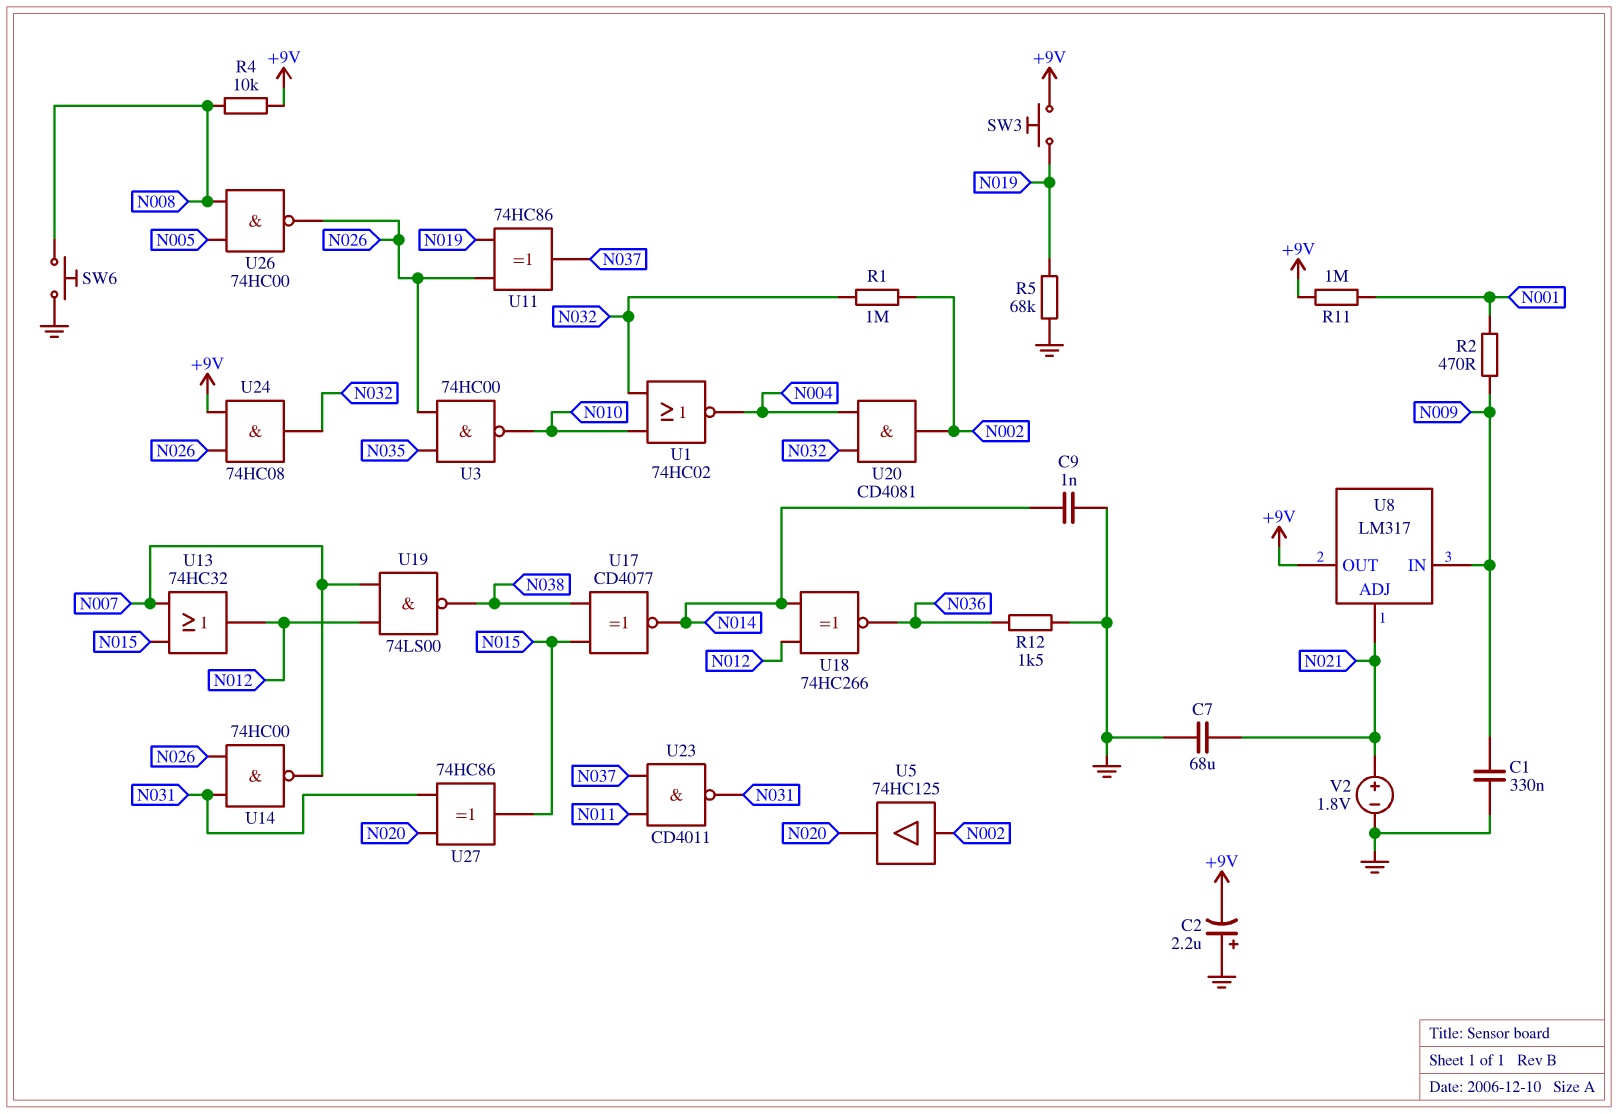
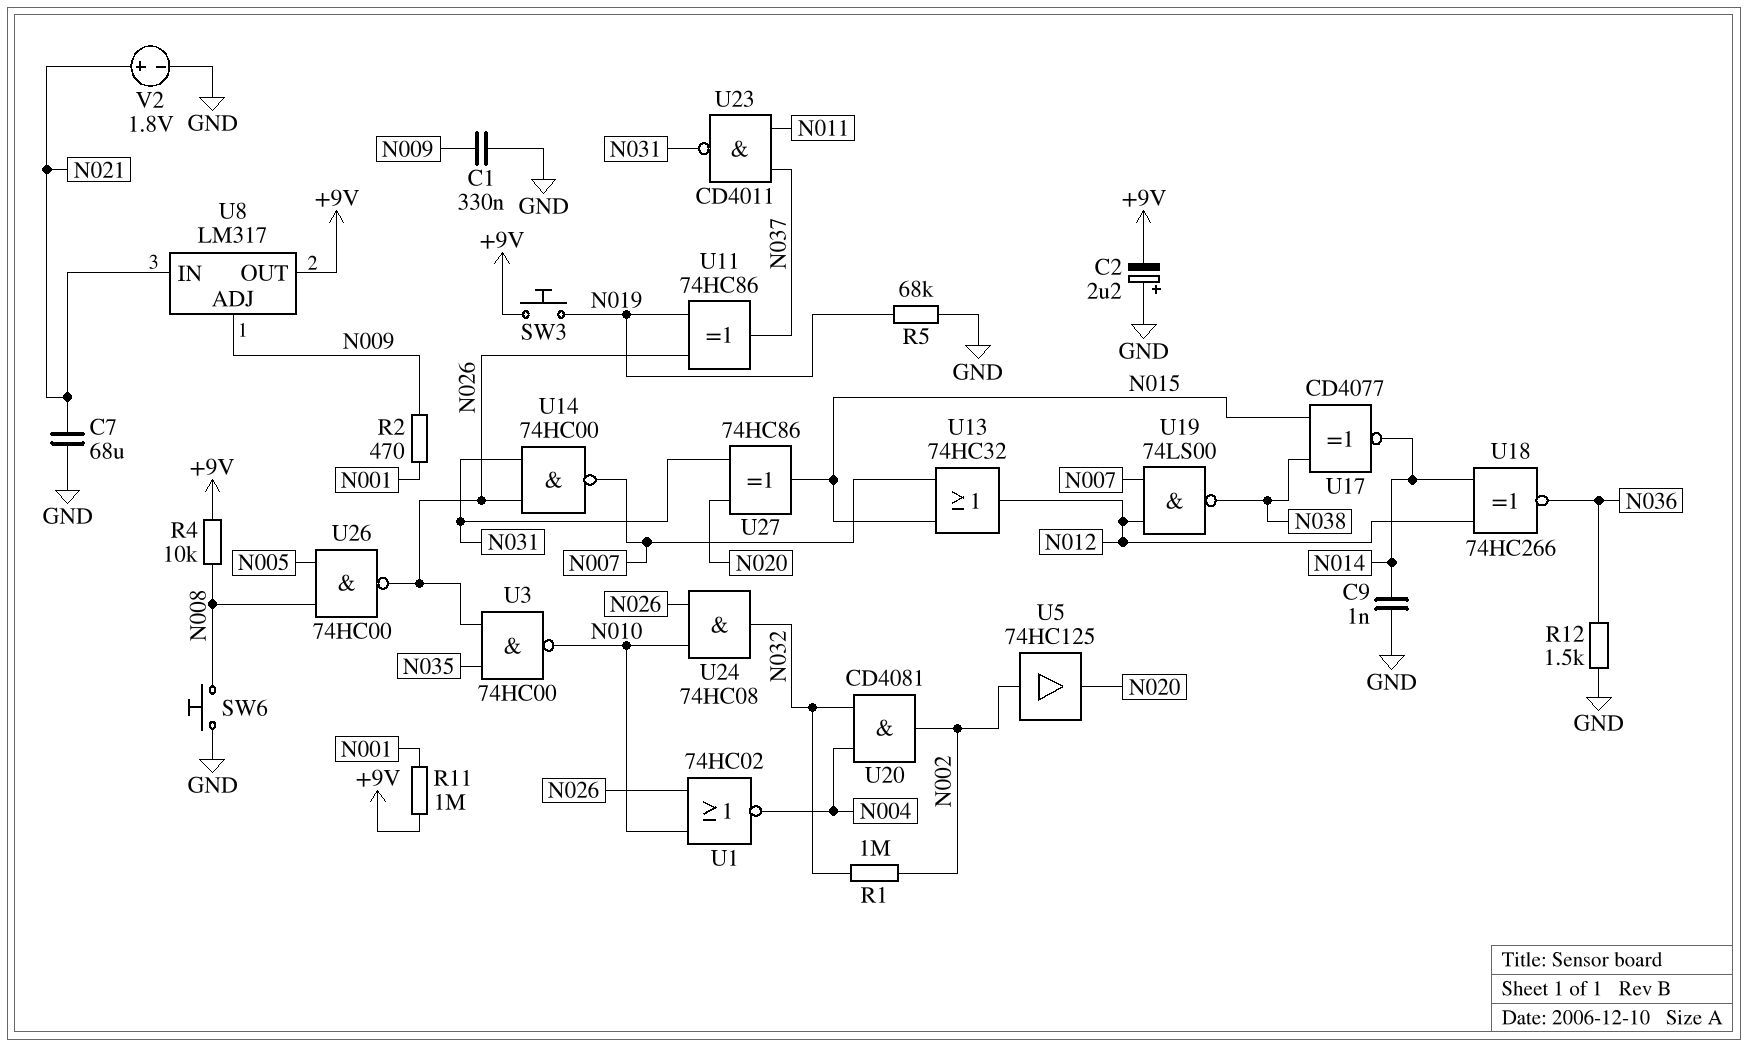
U1: NOR 74HC02 (in N010, in N032, out N004) -> NOR 74HC02 (in N010, in N026, out N004)
U8 pin ADJ: N021 -> N009
U8 pin IN: N009 -> N021
U24: AND 74HC08 (in +9V, in N026, out N032) -> AND 74HC08 (in N010, in N026, out N032)

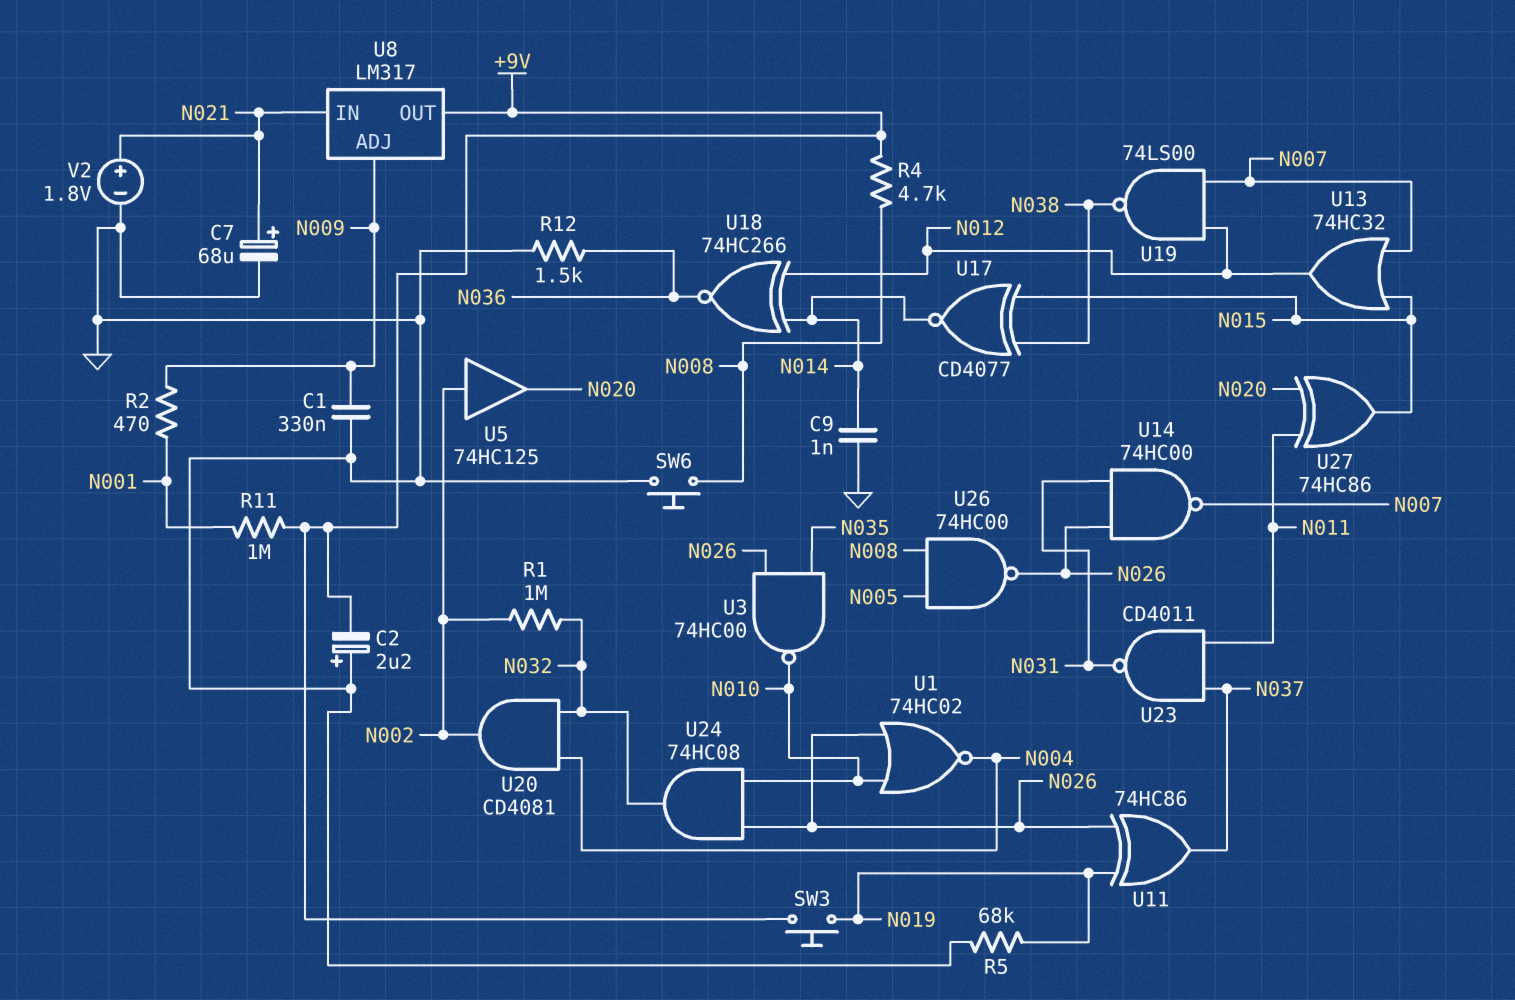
C7: 68uF (GND, N021) -> 68uF (plus N021, minus GND)
R4: 10k (+9V, N008) -> 4.7k (+9V, N008)
U27: XOR 74HC86 (in N020, in N031, out N015) -> XOR 74HC86 (in N011, in N020, out N015)

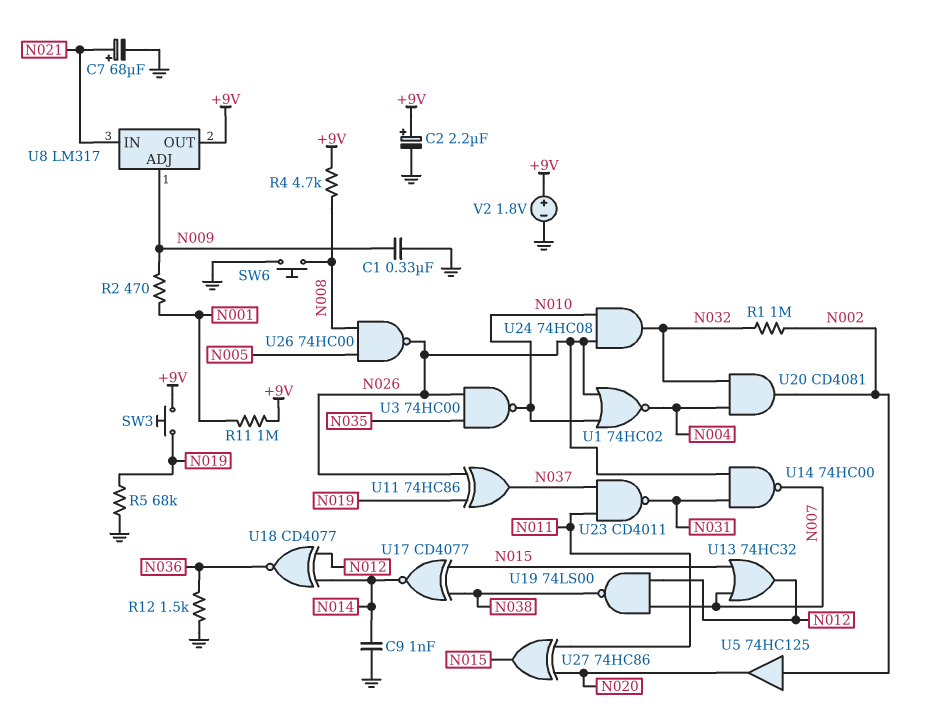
C2: 2.2uF (plus GND, minus +9V) -> 2.2uF (plus +9V, minus GND)
U18: XNOR 74HC266 (in N012, in N014, out N036) -> XNOR CD4077 (in N012, in N014, out N036)
V2: 1.8V (plus N021, minus GND) -> 1.8V (plus +9V, minus GND)

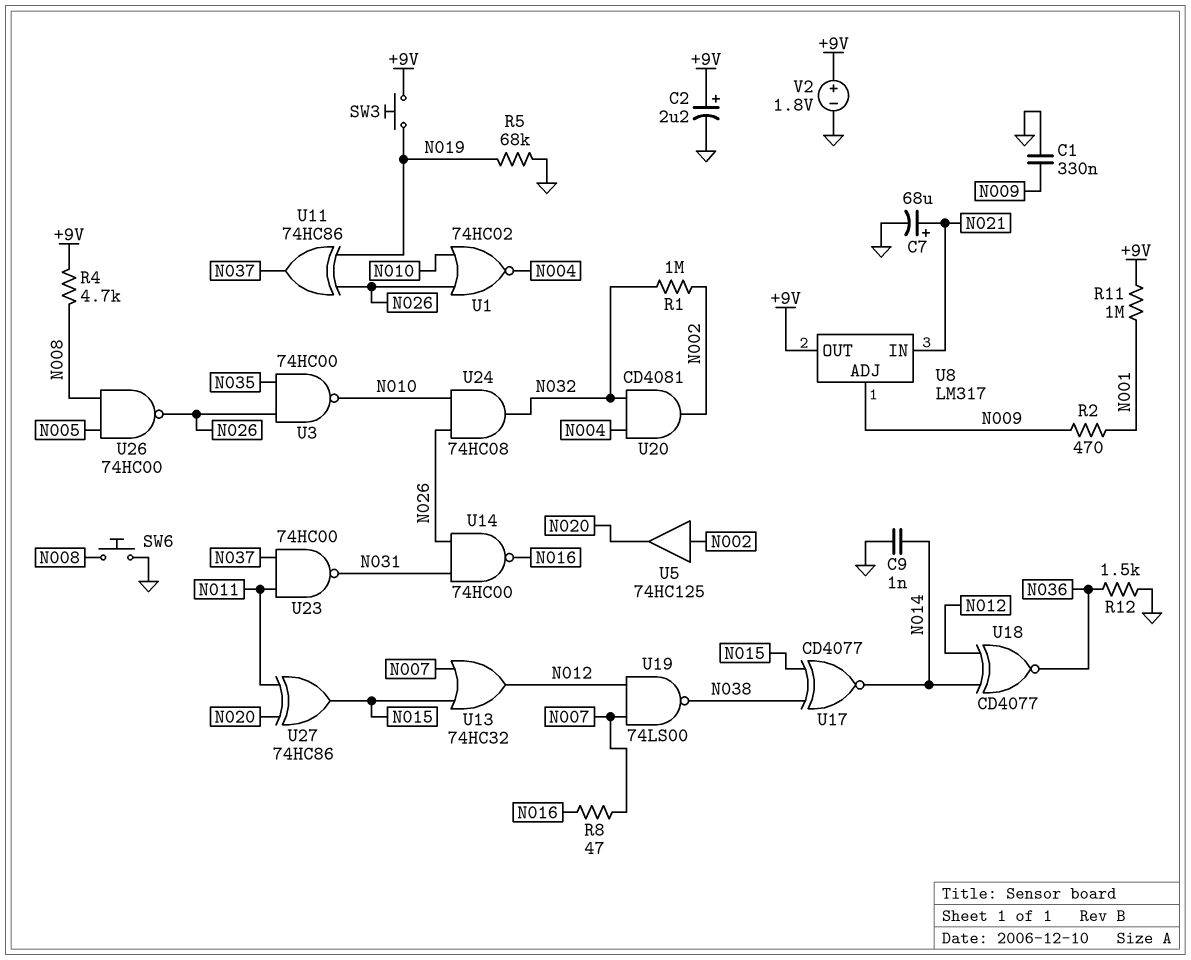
R8: none -> 47 (N007, N016)
U14: NAND 74HC00 (in N026, in N031, out N007) -> NAND 74HC00 (in N026, in N031, out N016)
U23: NAND CD4011 (in N011, in N037, out N031) -> NAND 74HC00 (in N011, in N037, out N031)

